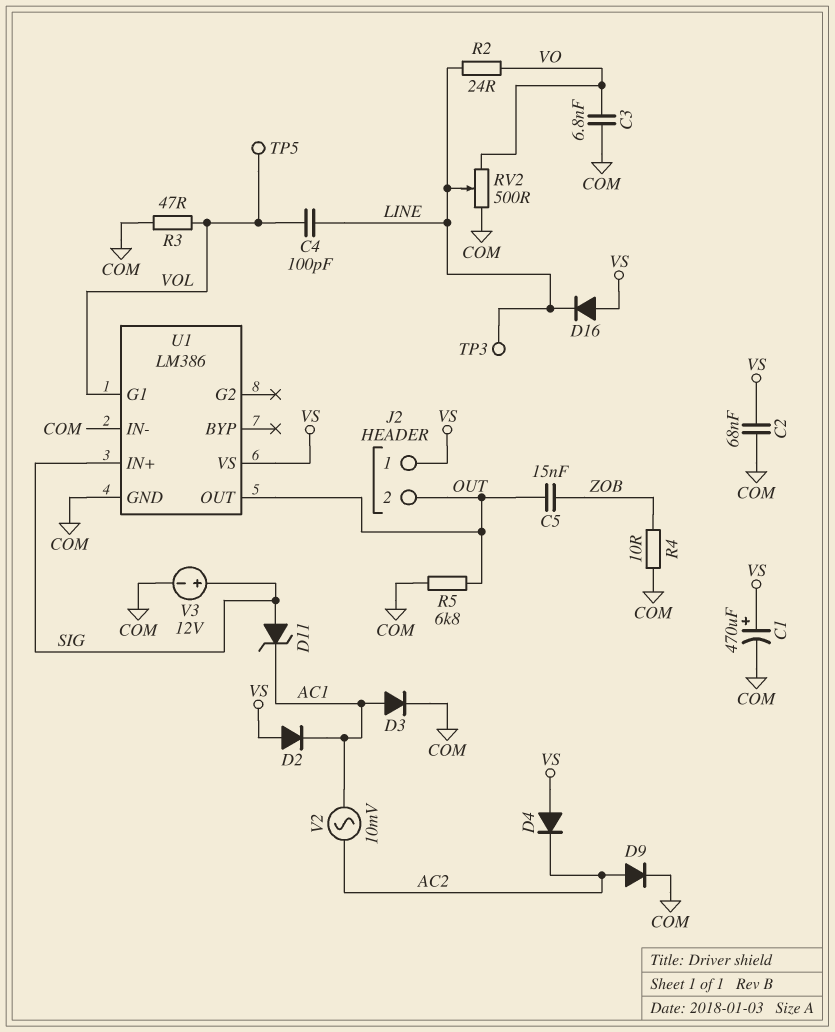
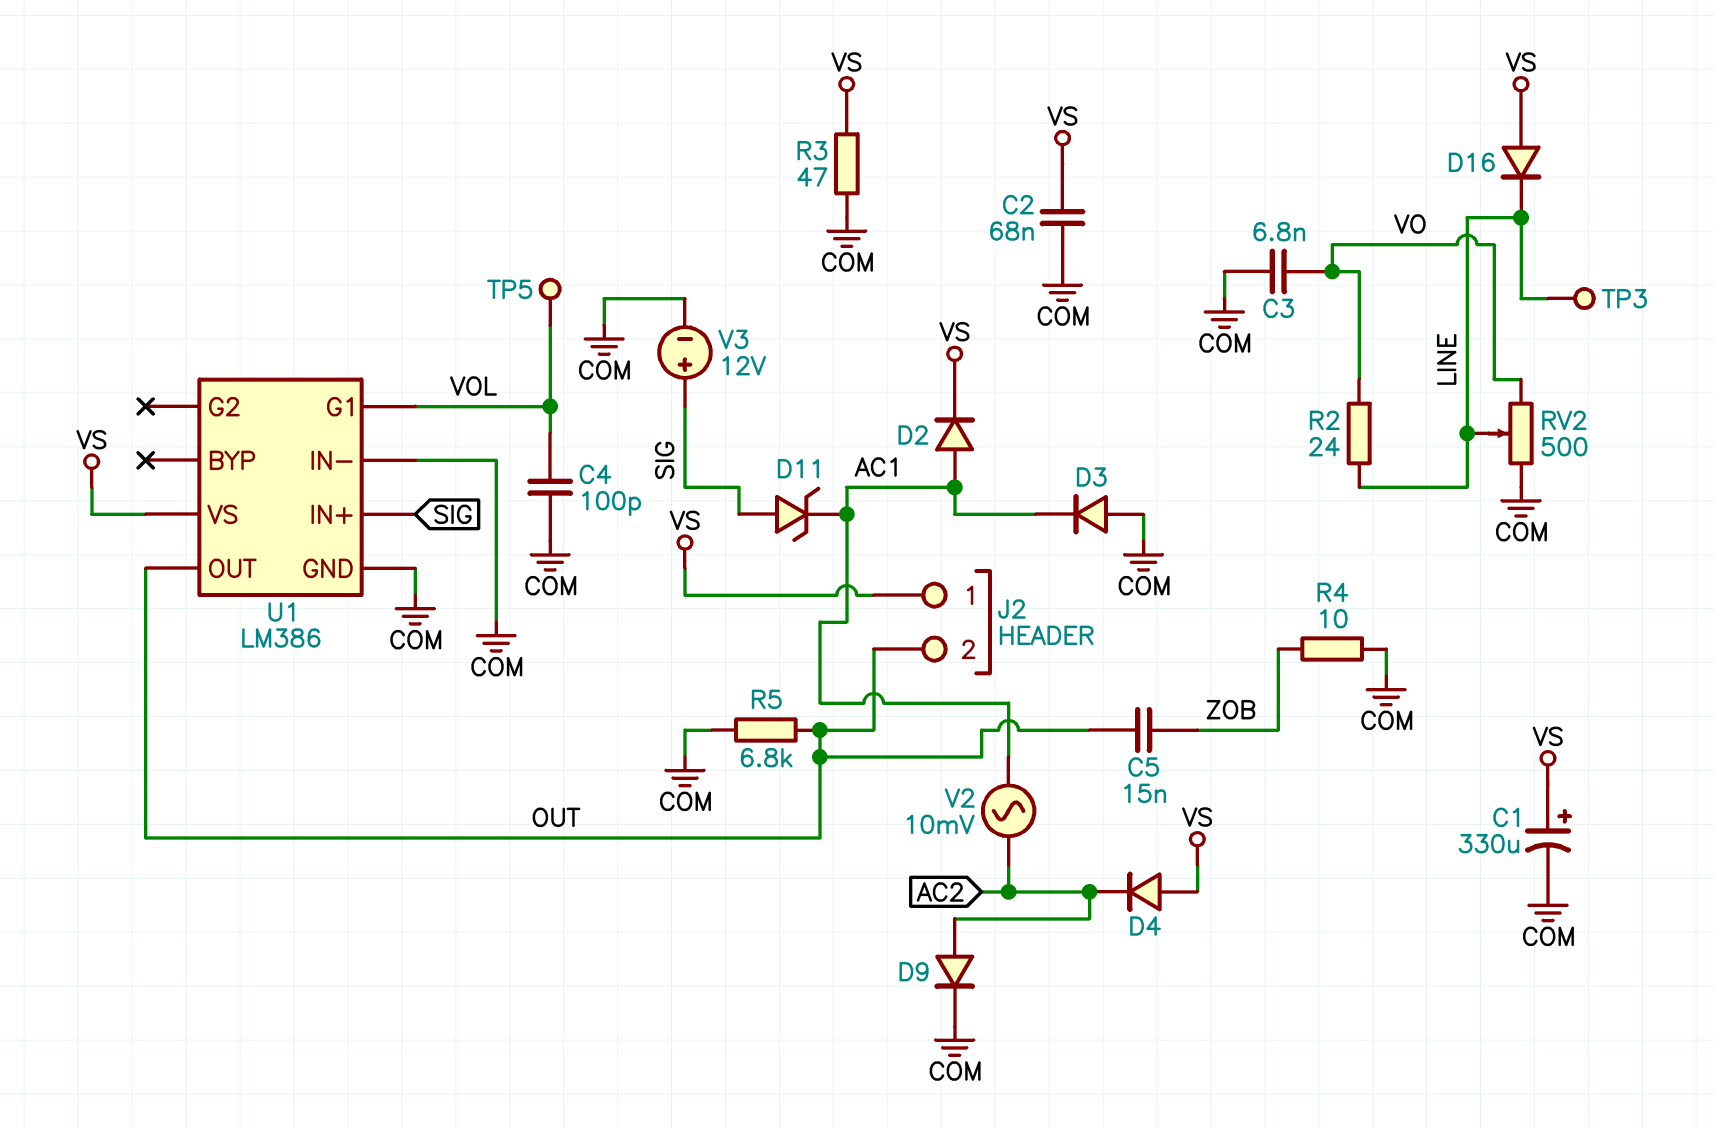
C1: 470uF (plus VS, minus COM) -> 330uF (plus VS, minus COM)
C4: 100pF (LINE, VOL) -> 100pF (COM, VOL)
D2: diode (A VS, K AC1) -> diode (A AC1, K VS)
D3: diode (A AC1, K COM) -> diode (A COM, K AC1)
R3: 47 (COM, VOL) -> 47 (COM, VS)

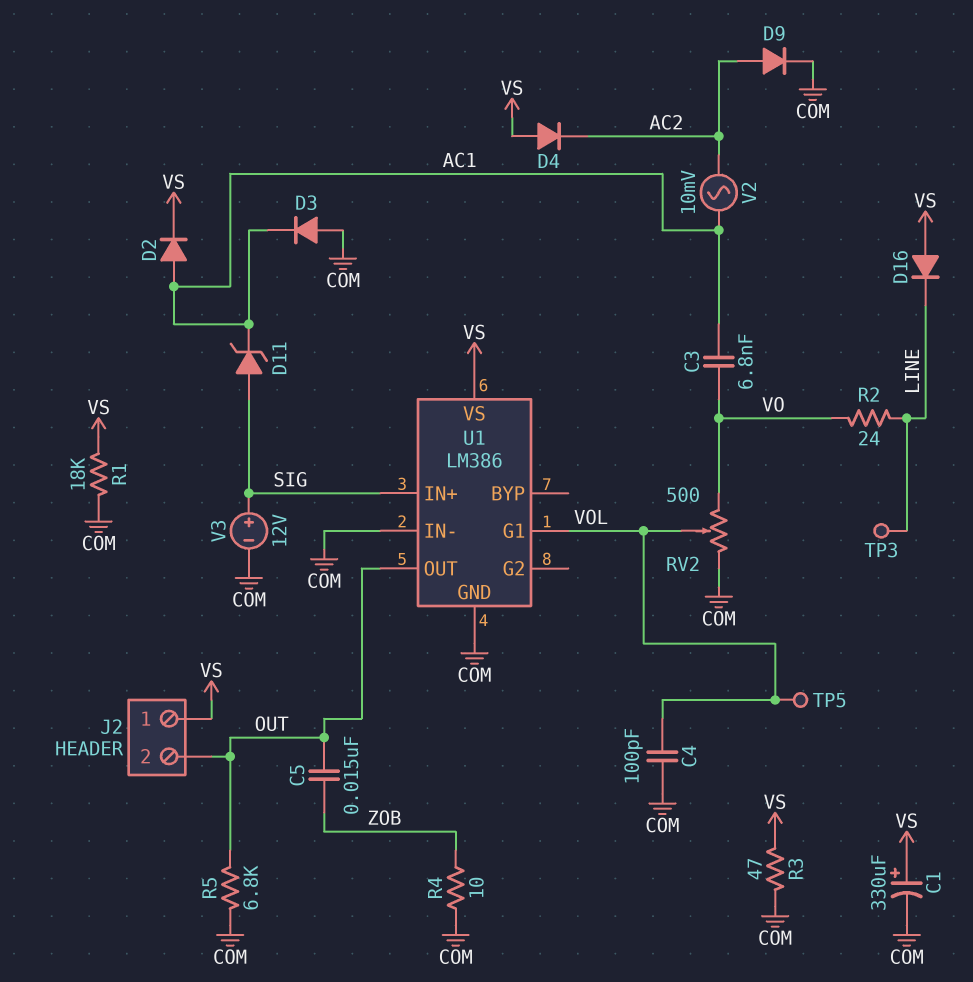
C2: 68nF (COM, VS) -> none
C3: 6.8nF (COM, VO) -> 6.8nF (AC1, VO)
R1: none -> 18k (COM, VS)
RV2: 500 (COM, VO, wiper LINE) -> 500 (COM, VO, wiper VOL)

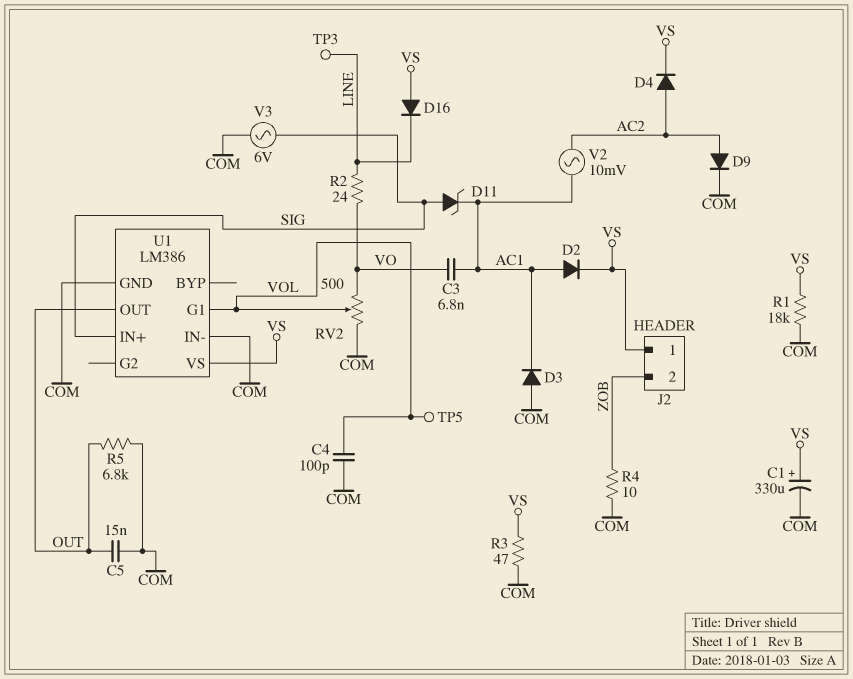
C5: 15nF (OUT, ZOB) -> 15nF (COM, OUT)
D4: diode (A VS, K AC2) -> diode (A AC2, K VS)
J2 pin 2: OUT -> ZOB
V3: 12V (plus SIG, minus COM) -> AC 6V (COM, SIG)

